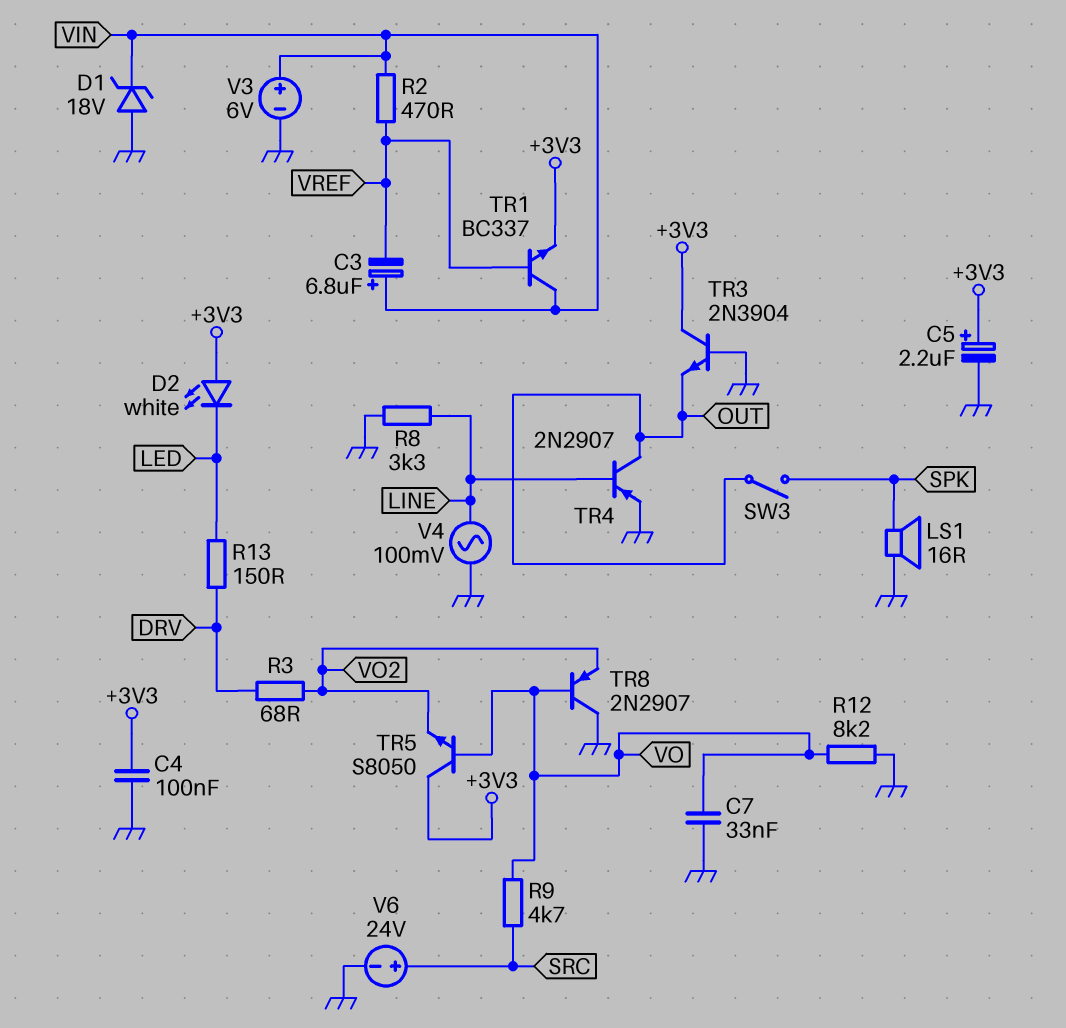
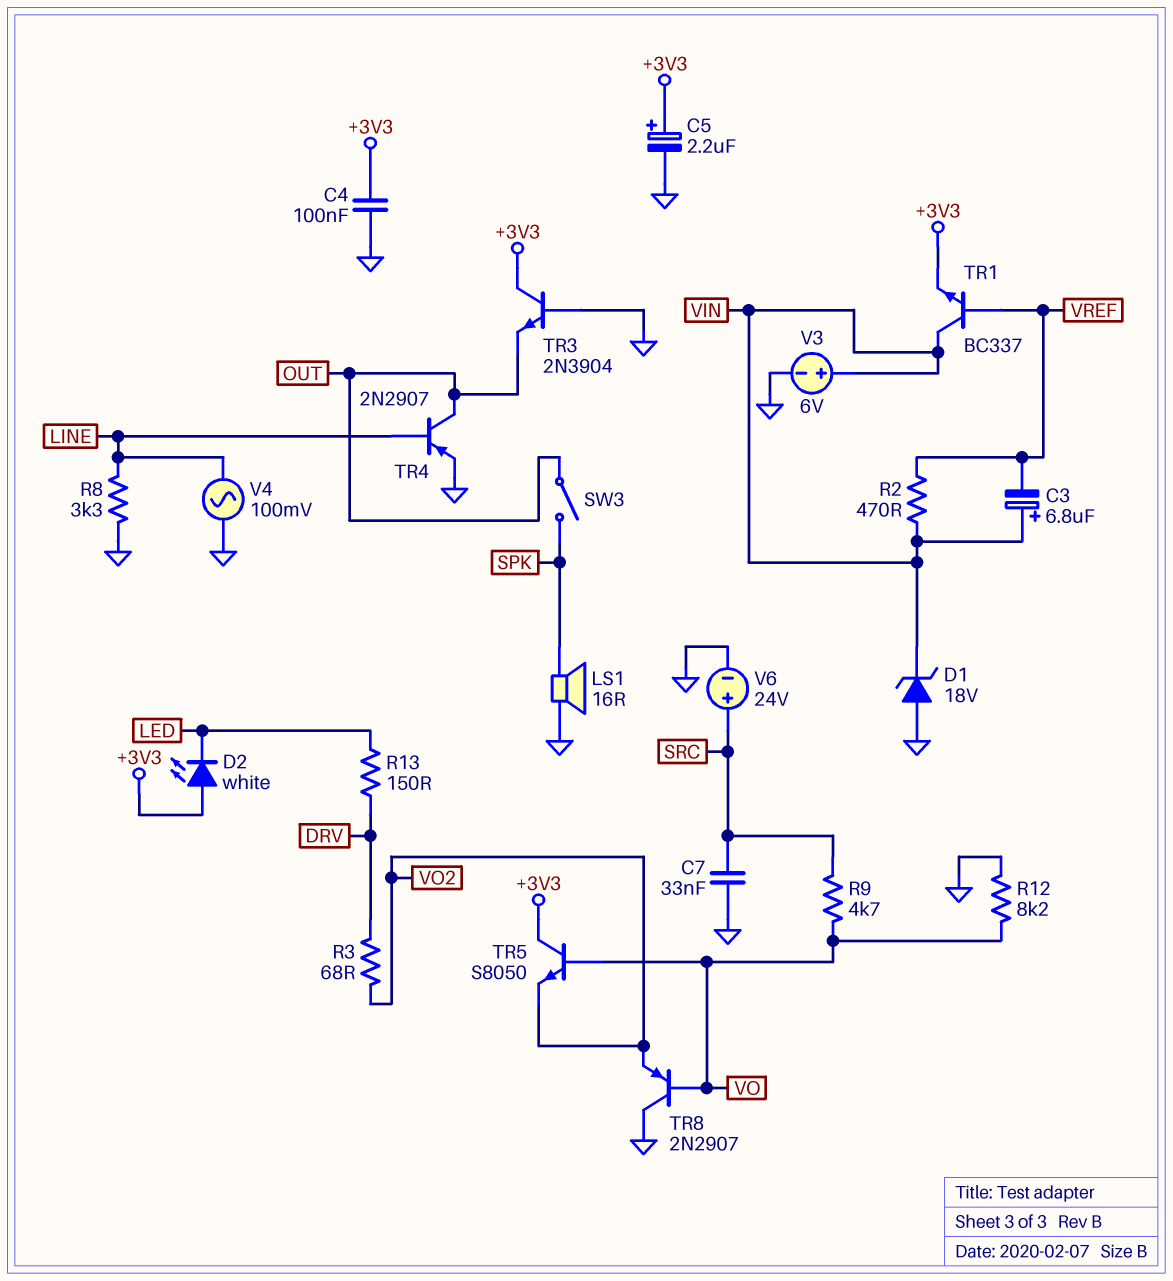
C7: 33nF (GND, VO) -> 33nF (GND, SRC)

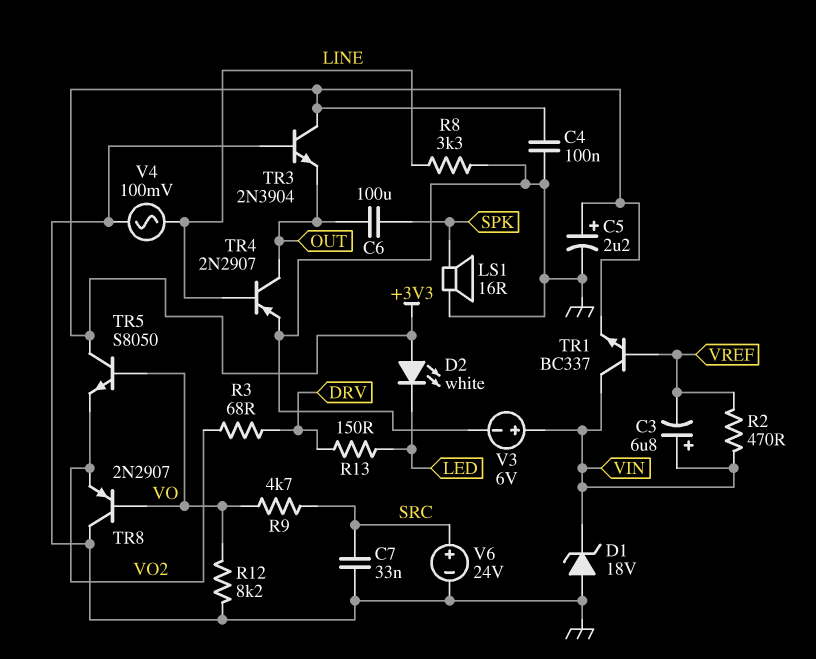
C6: none -> 100uF (OUT, SPK)
SW3: switch (OUT, SPK) -> none

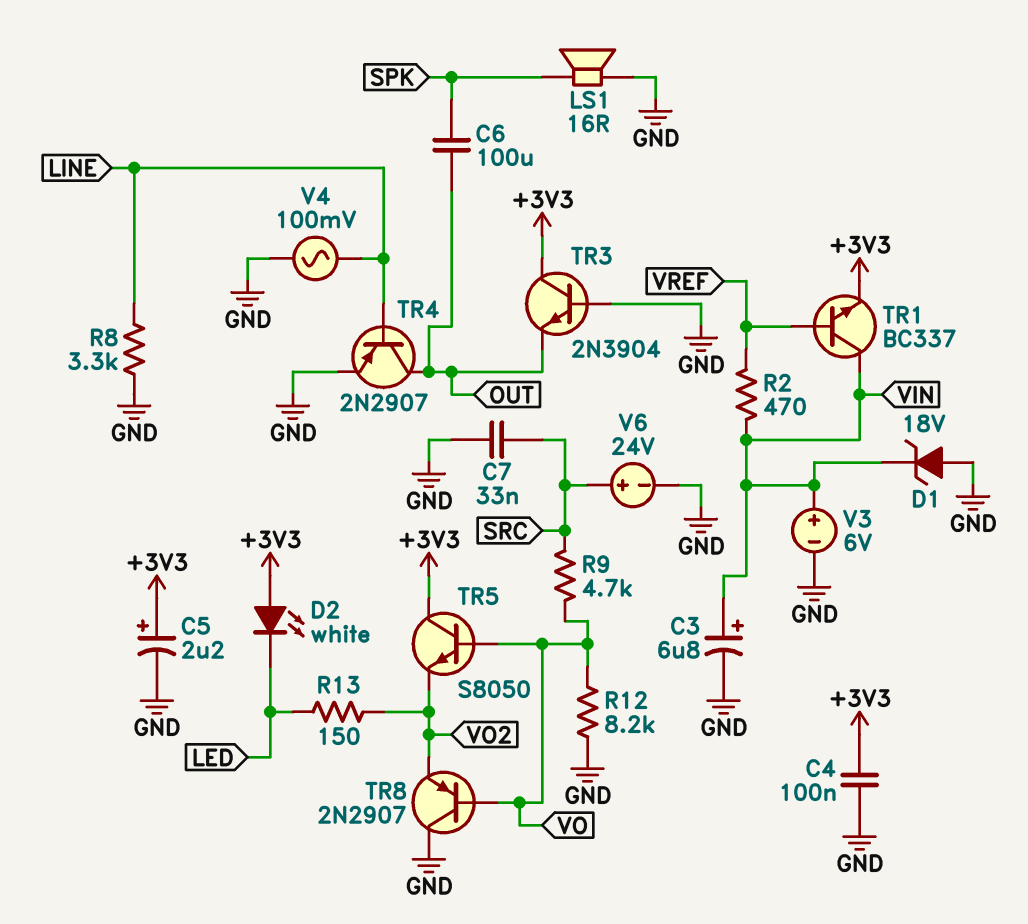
C3: 6.8uF (plus VIN, minus VREF) -> 6.8uF (plus VIN, minus GND)
R3: 68 (DRV, VO2) -> none
R13: 150 (DRV, LED) -> 150 (LED, VO2)

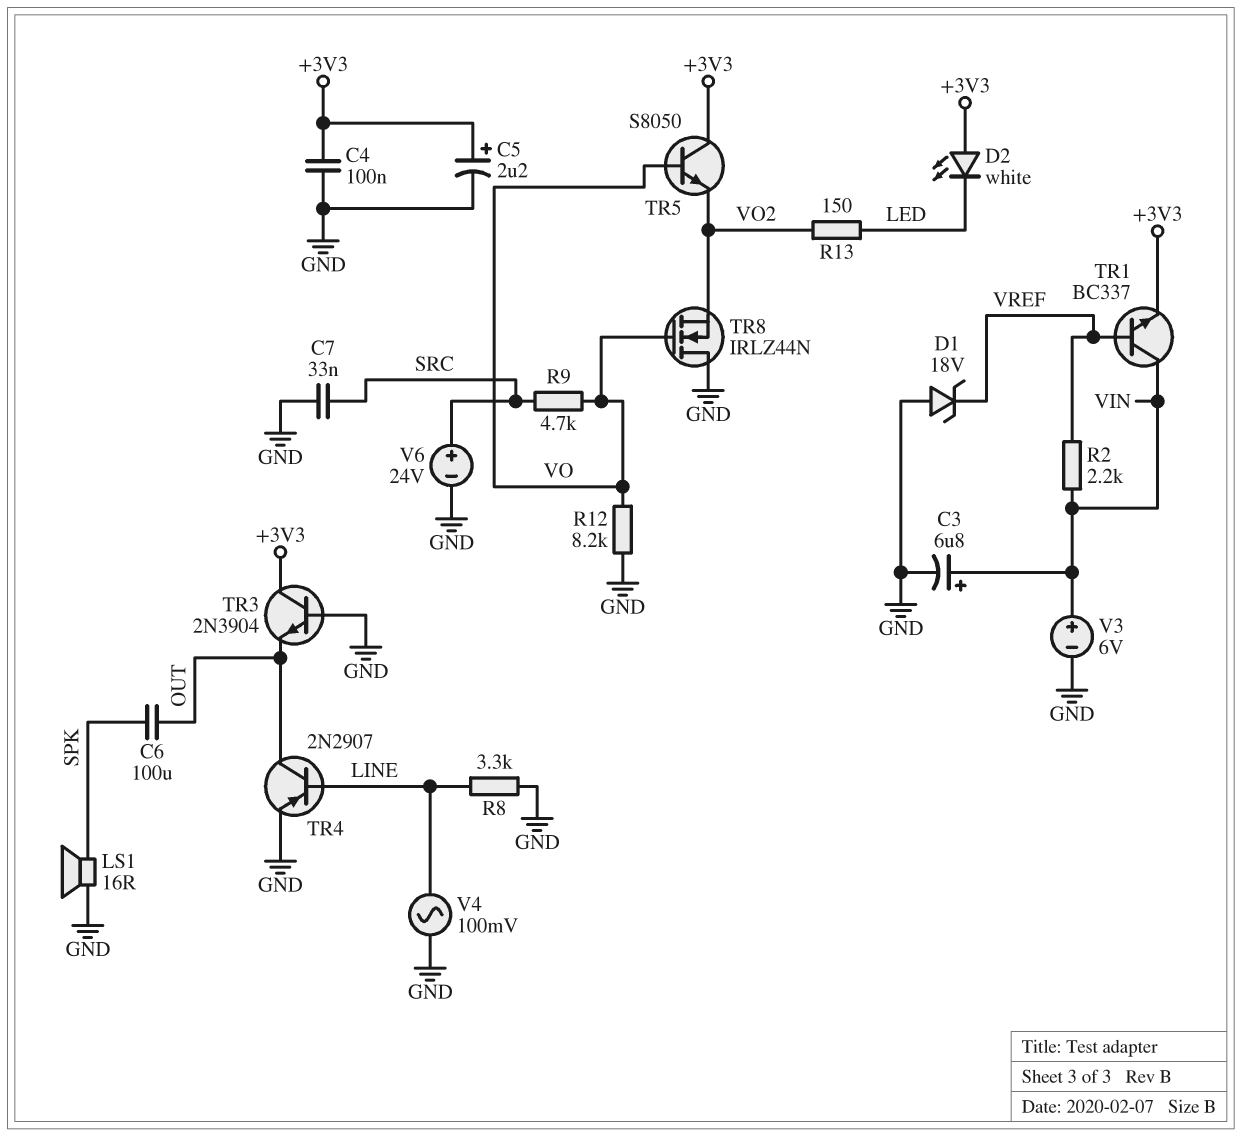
D1: zener 18V (A GND, K VIN) -> zener 18V (A GND, K VREF)
R2: 470 (VIN, VREF) -> 2.2k (VIN, VREF)
TR8: PNP 2N2907 (B VO, C GND, E VO2) -> NMOS IRLZ44N (G VO, D GND, S VO2)

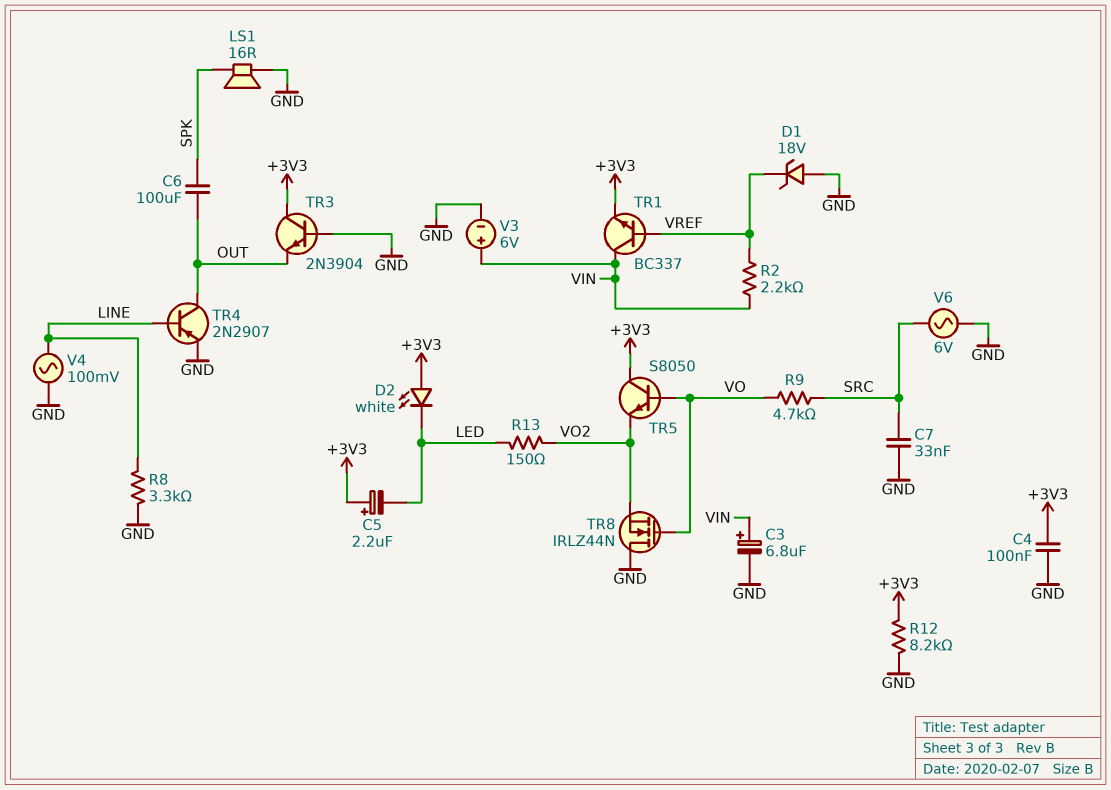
C5: 2.2uF (plus +3V3, minus GND) -> 2.2uF (plus +3V3, minus LED)
R12: 8.2k (GND, VO) -> 8.2k (+3V3, GND)
V6: 24V (plus SRC, minus GND) -> AC 6V (GND, SRC)

